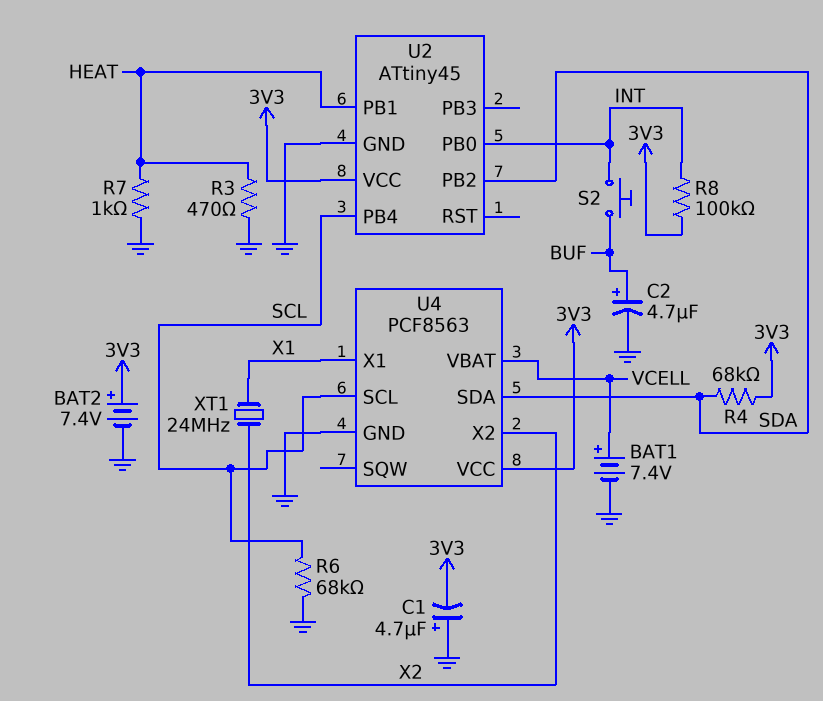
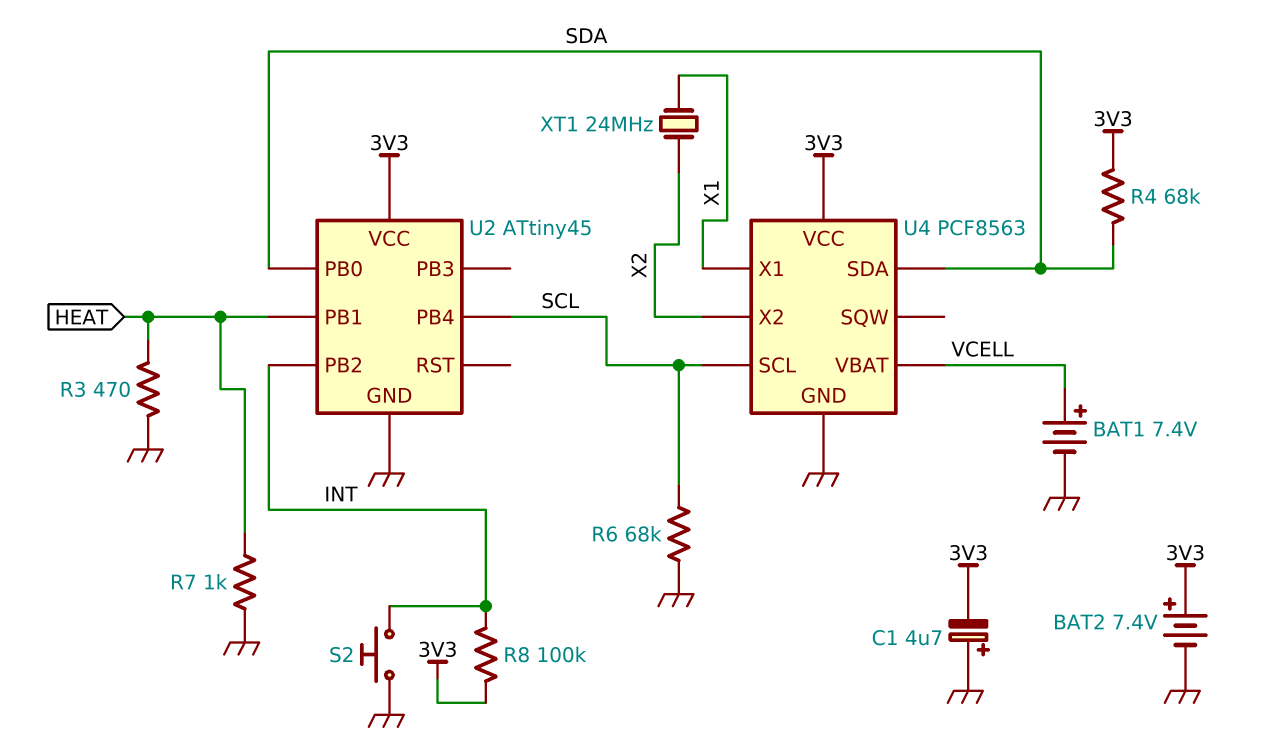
C2: 4.7uF (plus BUF, minus GND) -> none
S2: button (BUF, INT) -> button (GND, INT)
U2 pin PB0: INT -> SDA
U2 pin PB2: SDA -> INT

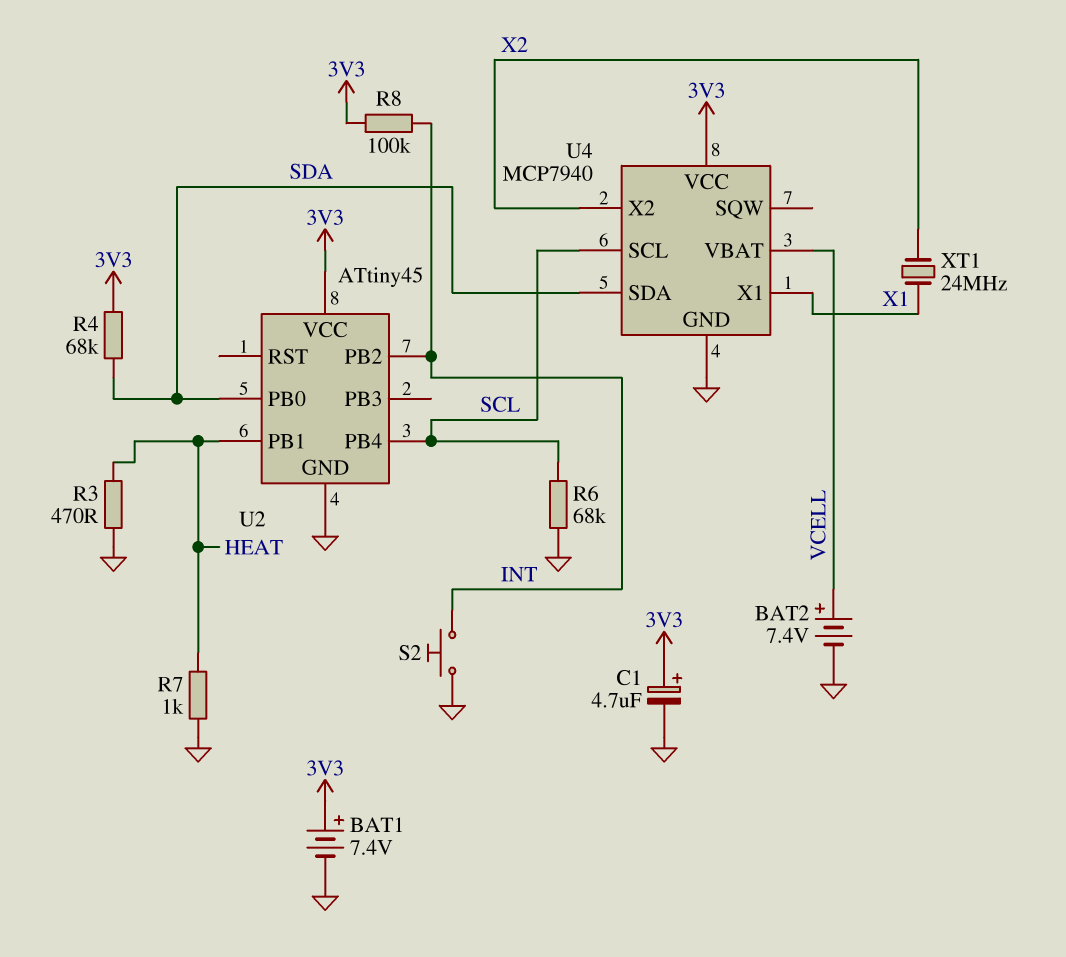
BAT1: 7.4V (plus VCELL, minus GND) -> 7.4V (plus 3V3, minus GND)
BAT2: 7.4V (plus 3V3, minus GND) -> 7.4V (plus VCELL, minus GND)
C1: 4.7uF (plus GND, minus 3V3) -> 4.7uF (plus 3V3, minus GND)
U4: PCF8563 -> MCP7940

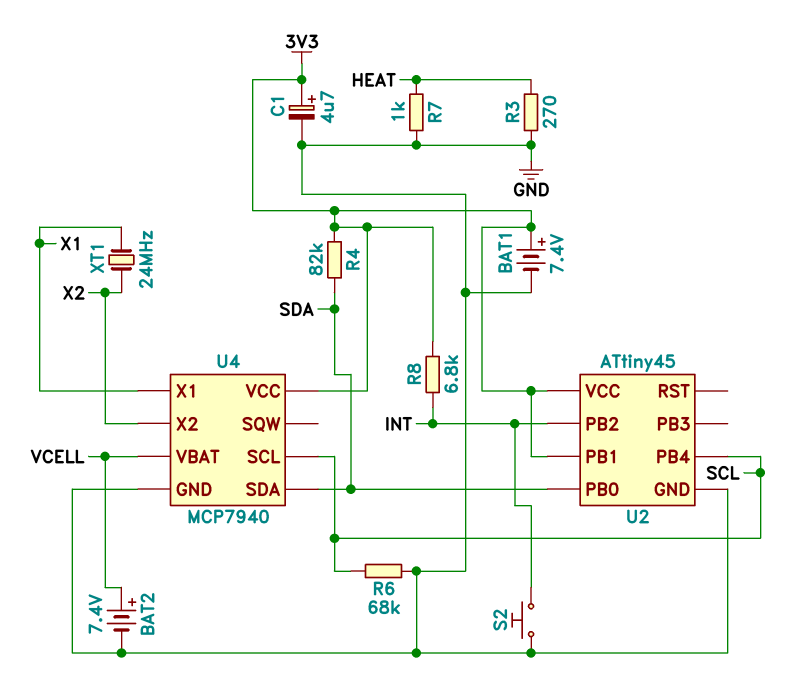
R3: 470 (GND, HEAT) -> 270 (GND, HEAT)
R4: 68k (3V3, SDA) -> 82k (3V3, SDA)
R8: 100k (3V3, INT) -> 6.8k (3V3, INT)
U2 pin PB1: HEAT -> 3V3

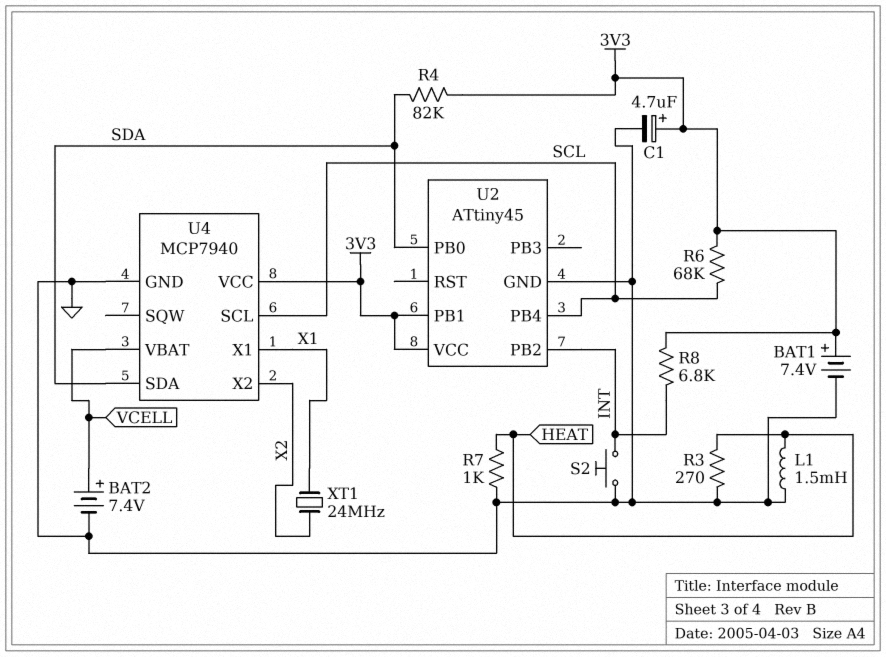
L1: none -> 1.5mH (GND, HEAT)
R6: 68k (GND, SCL) -> 68k (3V3, SCL)

